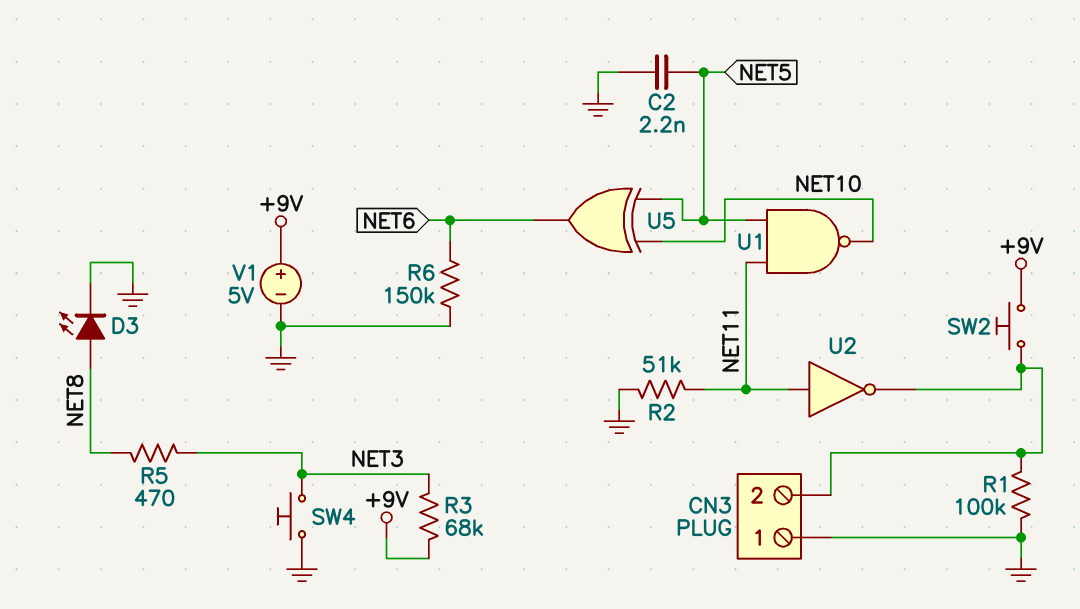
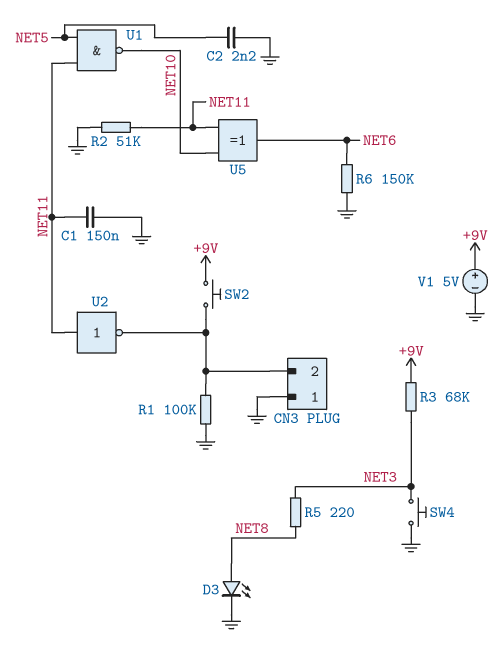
C1: none -> 150nF (GND, NET11)
R5: 470 (NET3, NET8) -> 220 (NET3, NET8)
U5: XOR (in NET5, in NET10, out NET6) -> XOR (in NET10, in NET11, out NET6)

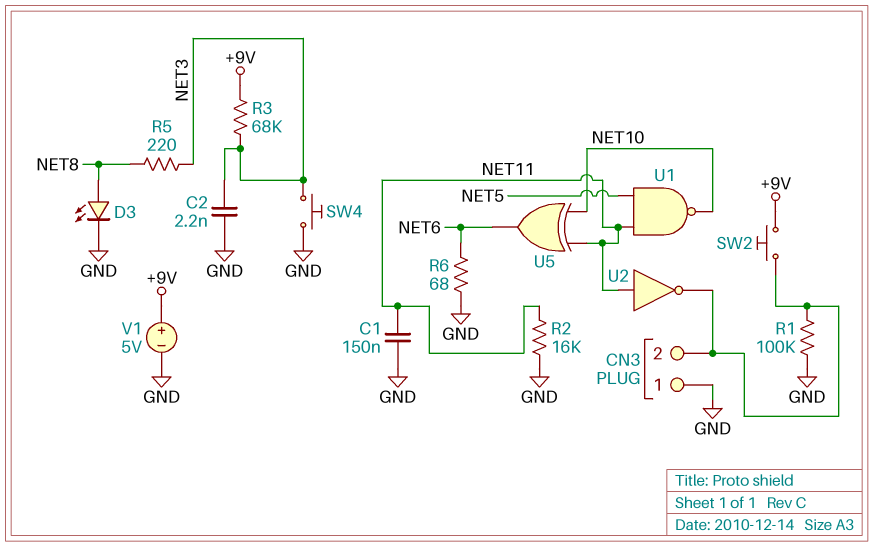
C2: 2.2nF (GND, NET5) -> 2.2nF (GND, NET3)
R2: 51k (GND, NET11) -> 16k (GND, NET11)
R6: 150k (GND, NET6) -> 68 (GND, NET6)

